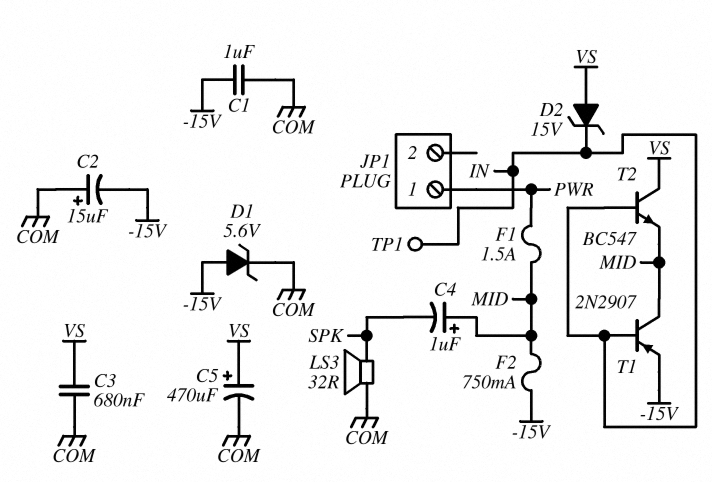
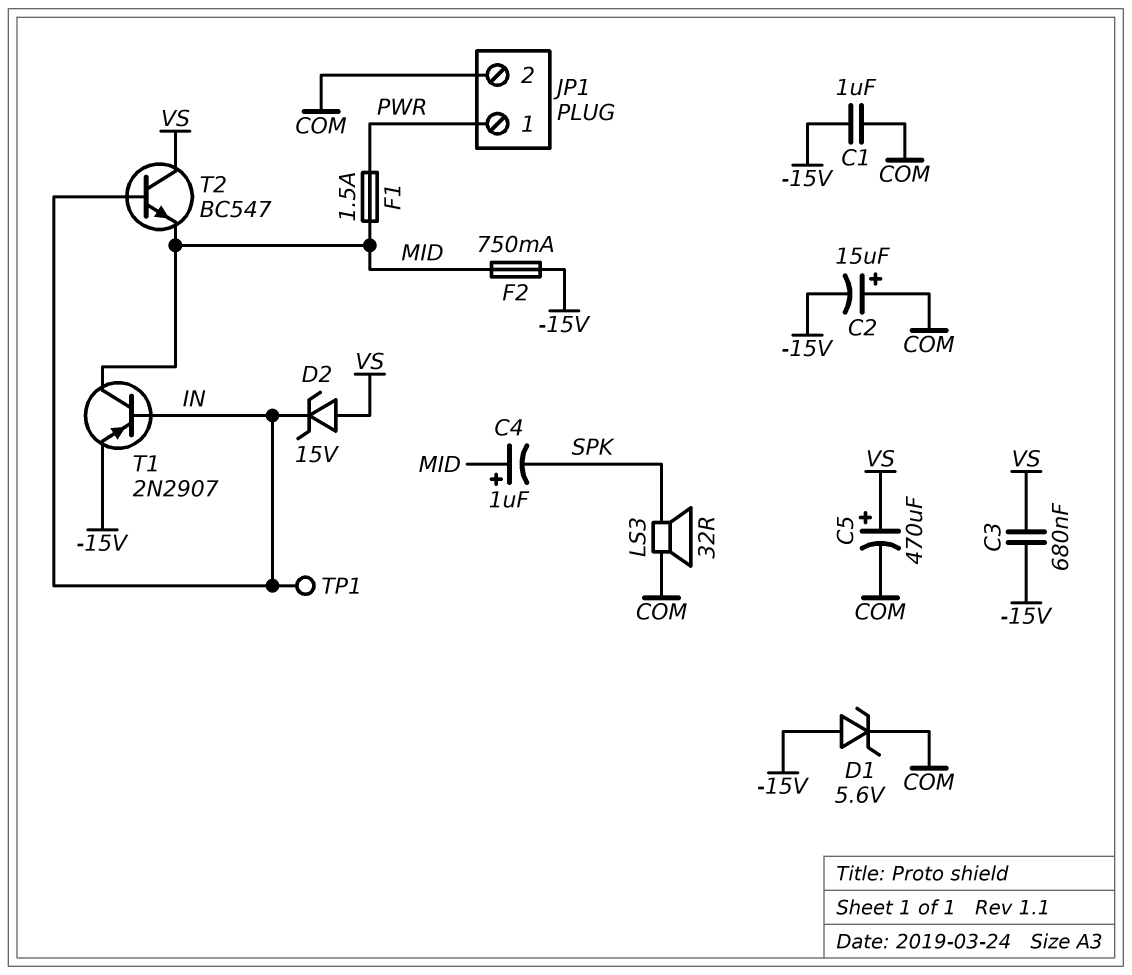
C3: 680nF (COM, VS) -> 680nF (-15V, VS)
JP1 pin 2: none -> COM

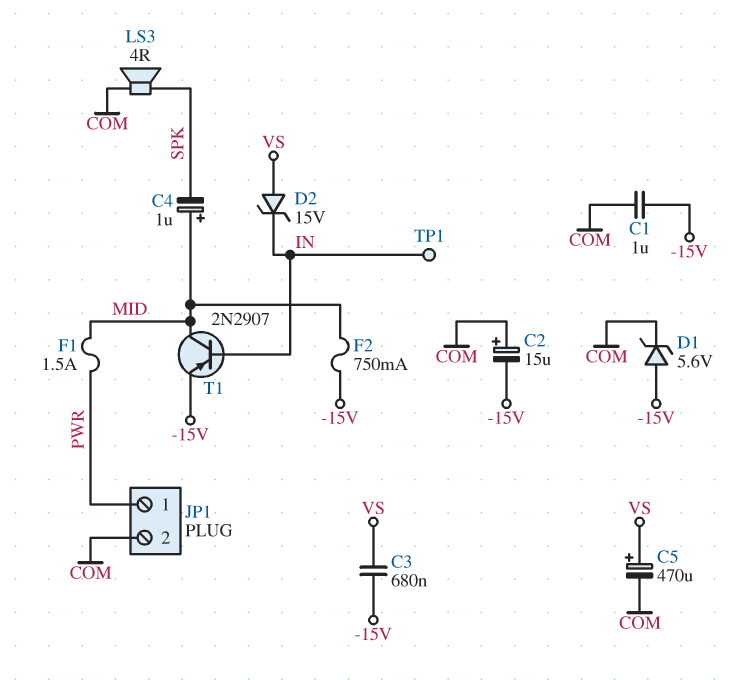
LS3: speaker 32R (COM, SPK) -> speaker 4R (COM, SPK)
T2: NPN BC547 (B IN, C VS, E MID) -> none

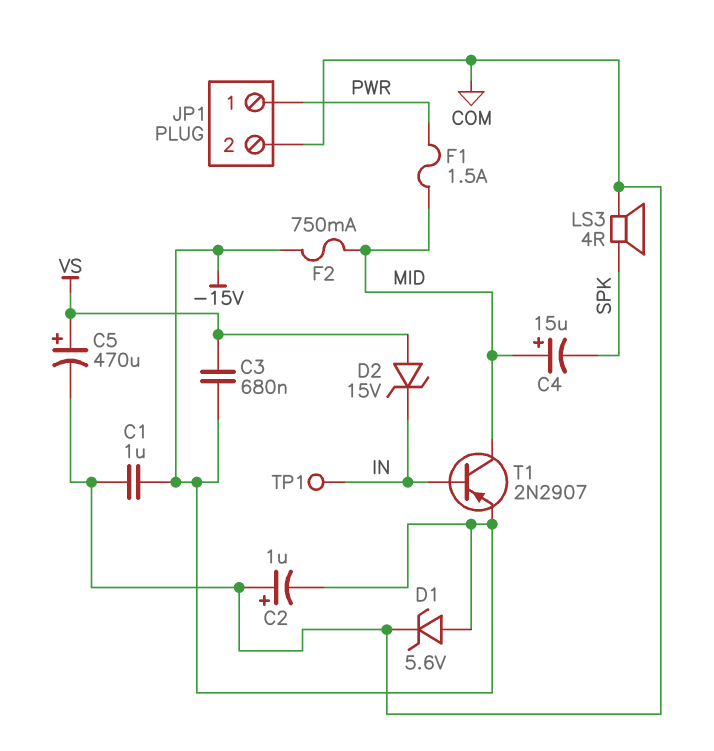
C2: 15uF (plus COM, minus -15V) -> 1uF (plus COM, minus -15V)
C4: 1uF (plus MID, minus SPK) -> 15uF (plus MID, minus SPK)

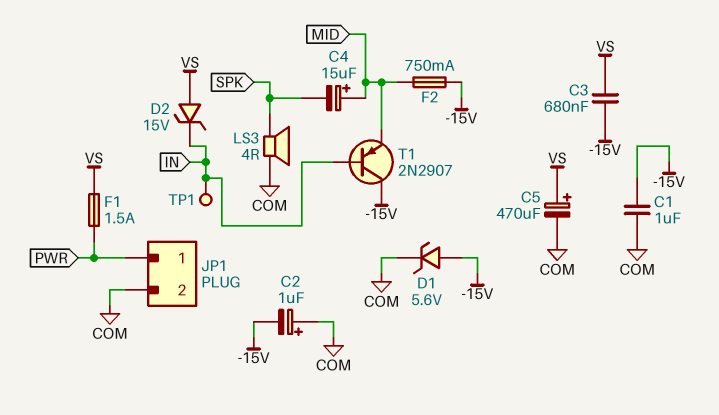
F1: 1.5A (MID, PWR) -> 1.5A (PWR, VS)
T1: PNP 2N2907 (B IN, C MID, E -15V) -> PNP 2N2907 (B IN, C -15V, E MID)

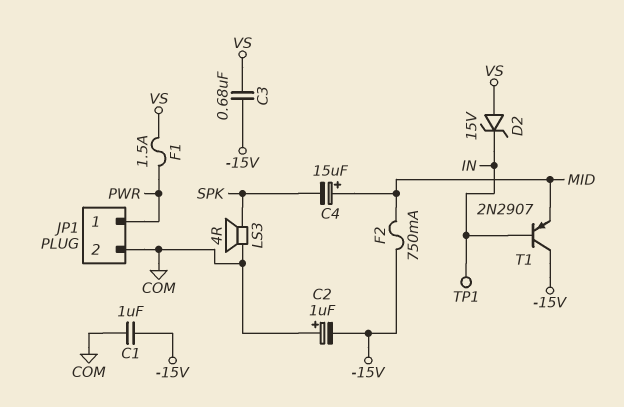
C5: 470uF (plus VS, minus COM) -> none
D1: zener 5.6V (A -15V, K COM) -> none

